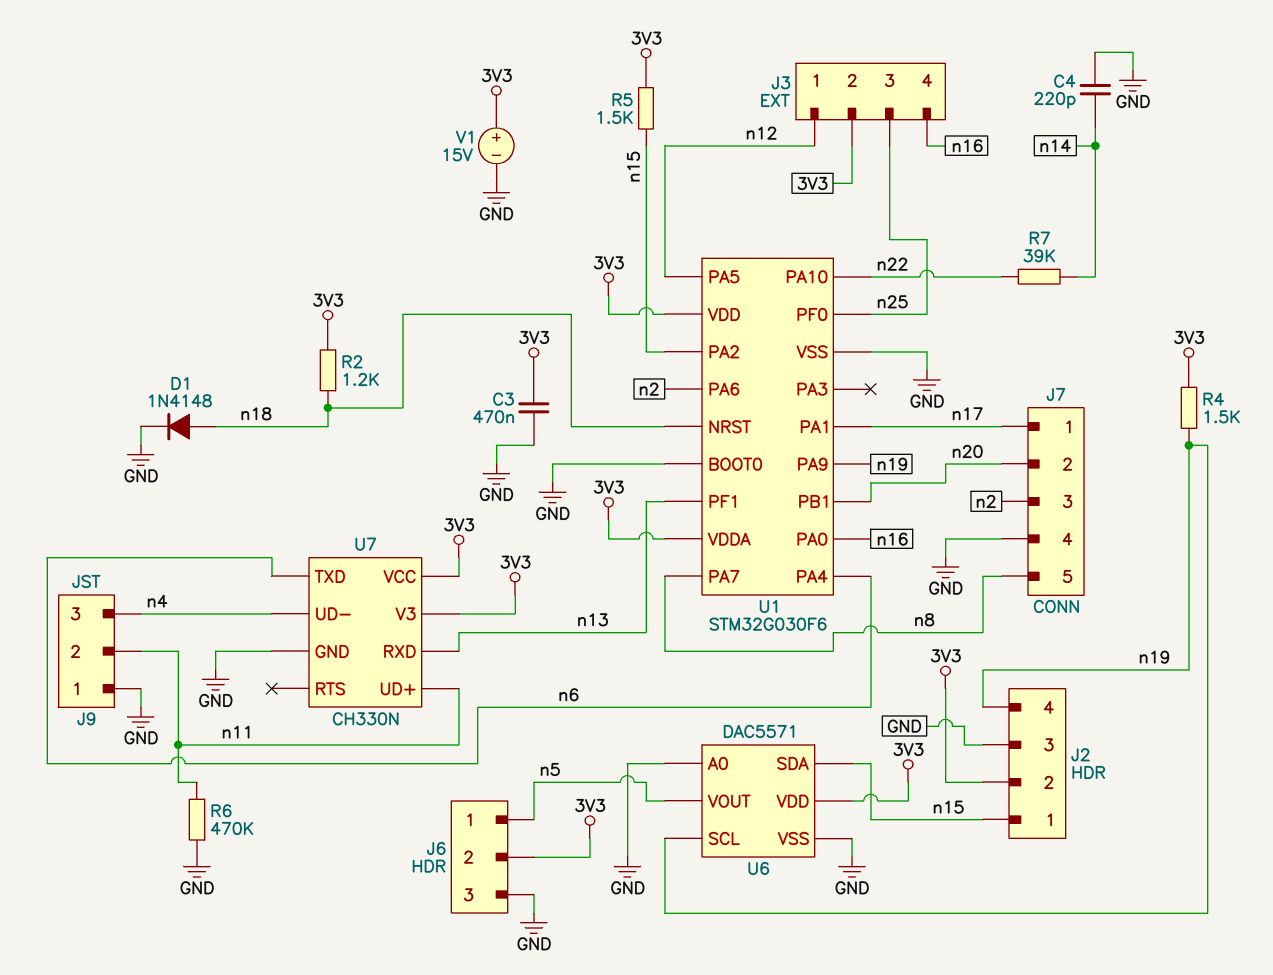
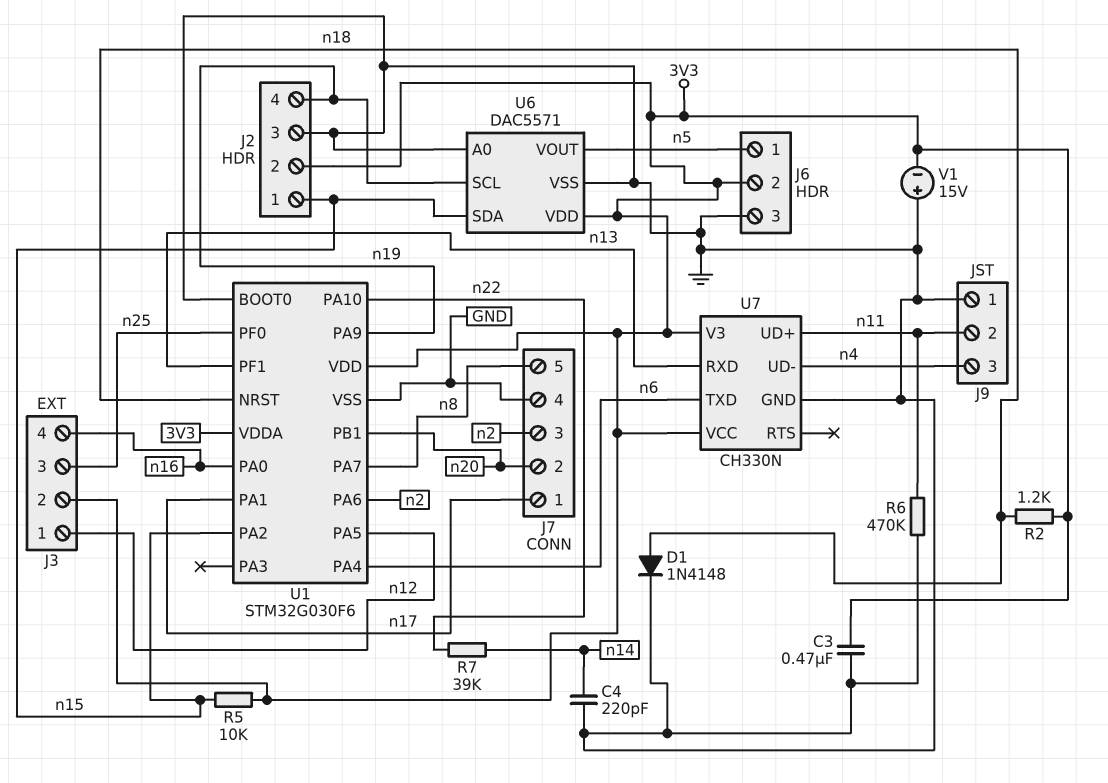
R4: 1.5k (3V3, n19) -> none
R5: 1.5k (3V3, n15) -> 10k (3V3, n15)
V1: 15V (plus 3V3, minus GND) -> 15V (plus GND, minus 3V3)

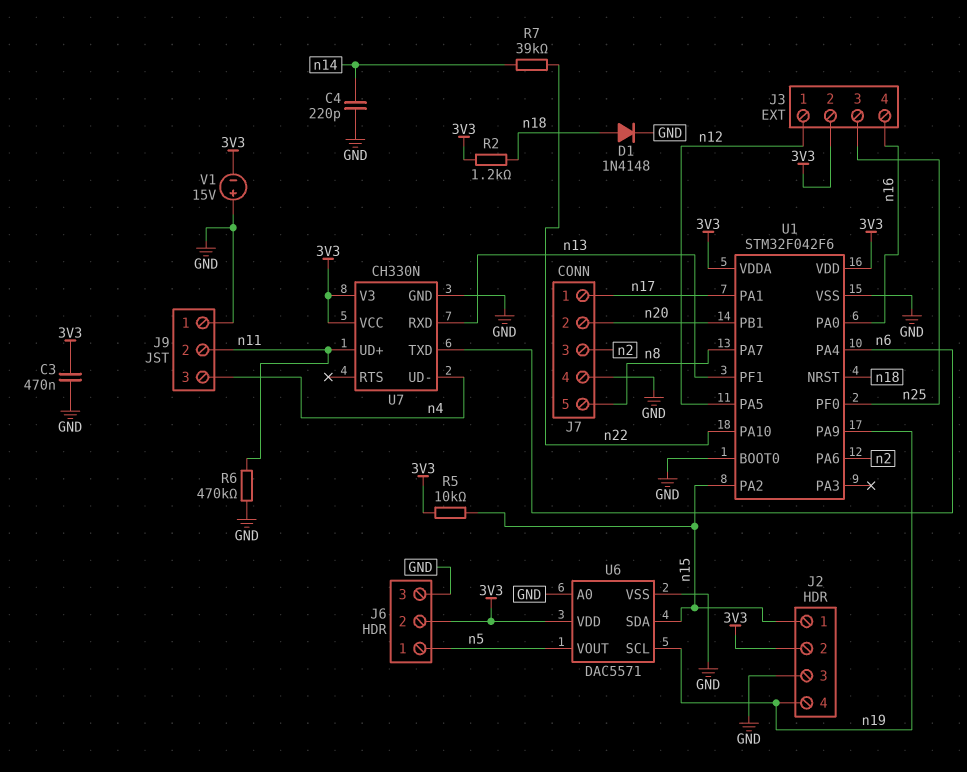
U1: STM32G030F6 -> STM32F042F6

